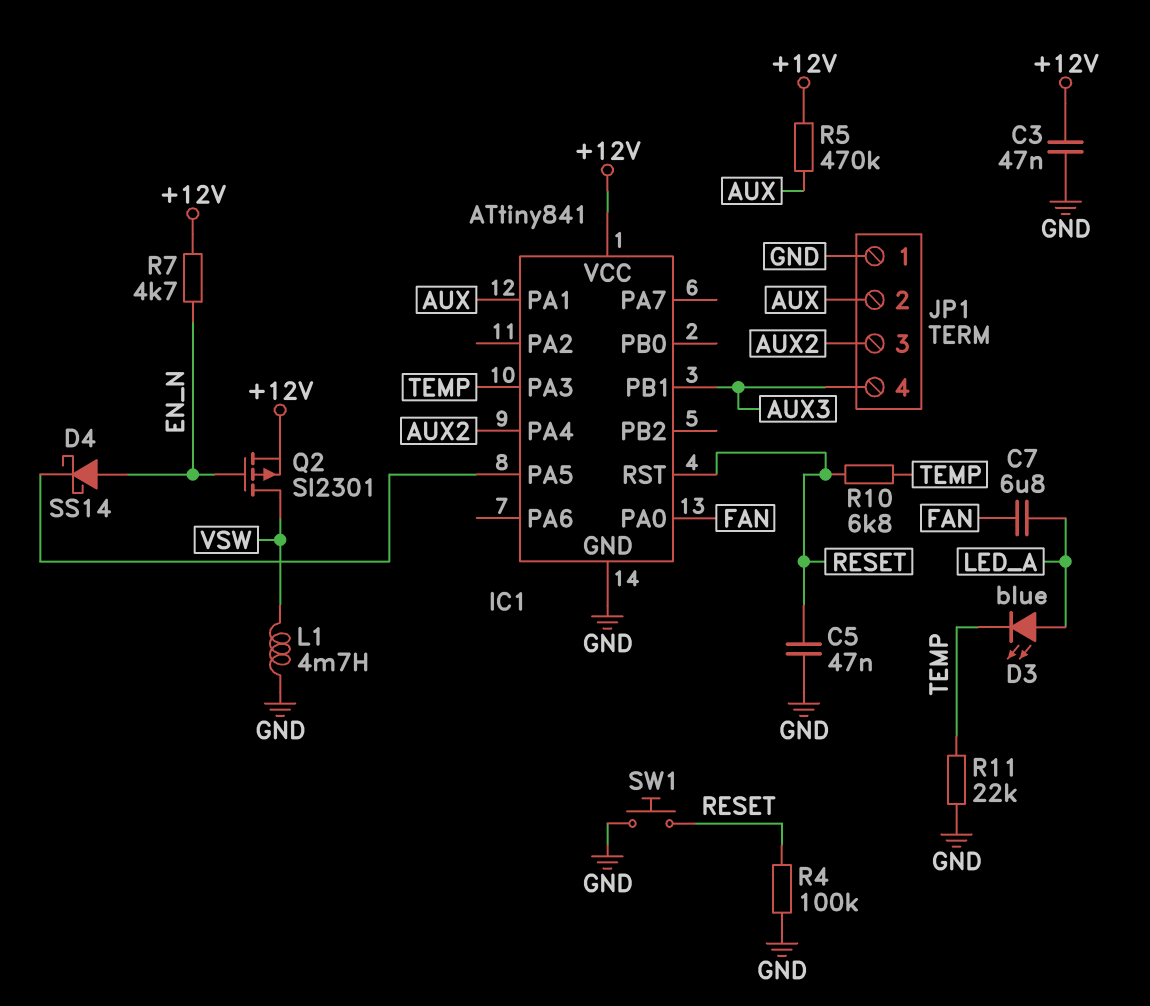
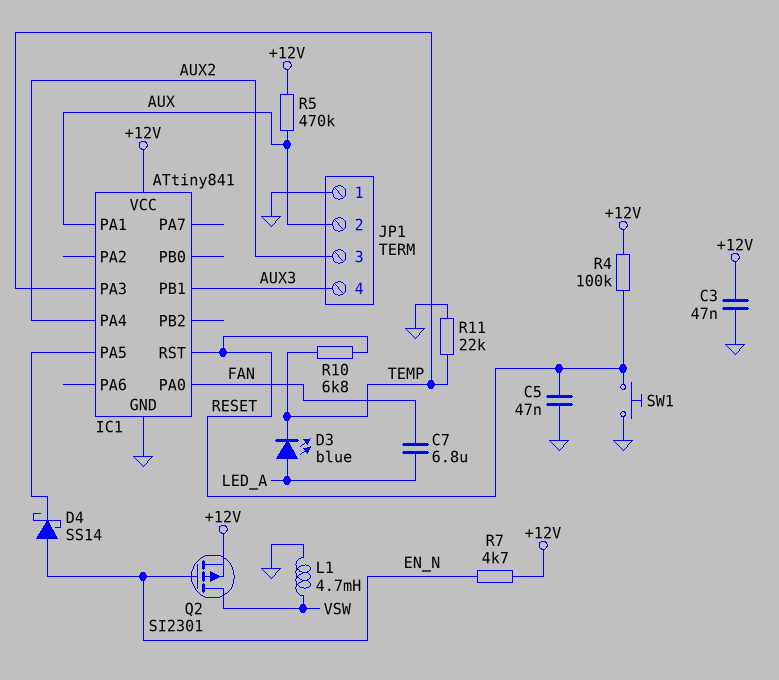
R4: 100k (GND, RESET) -> 100k (+12V, RESET)

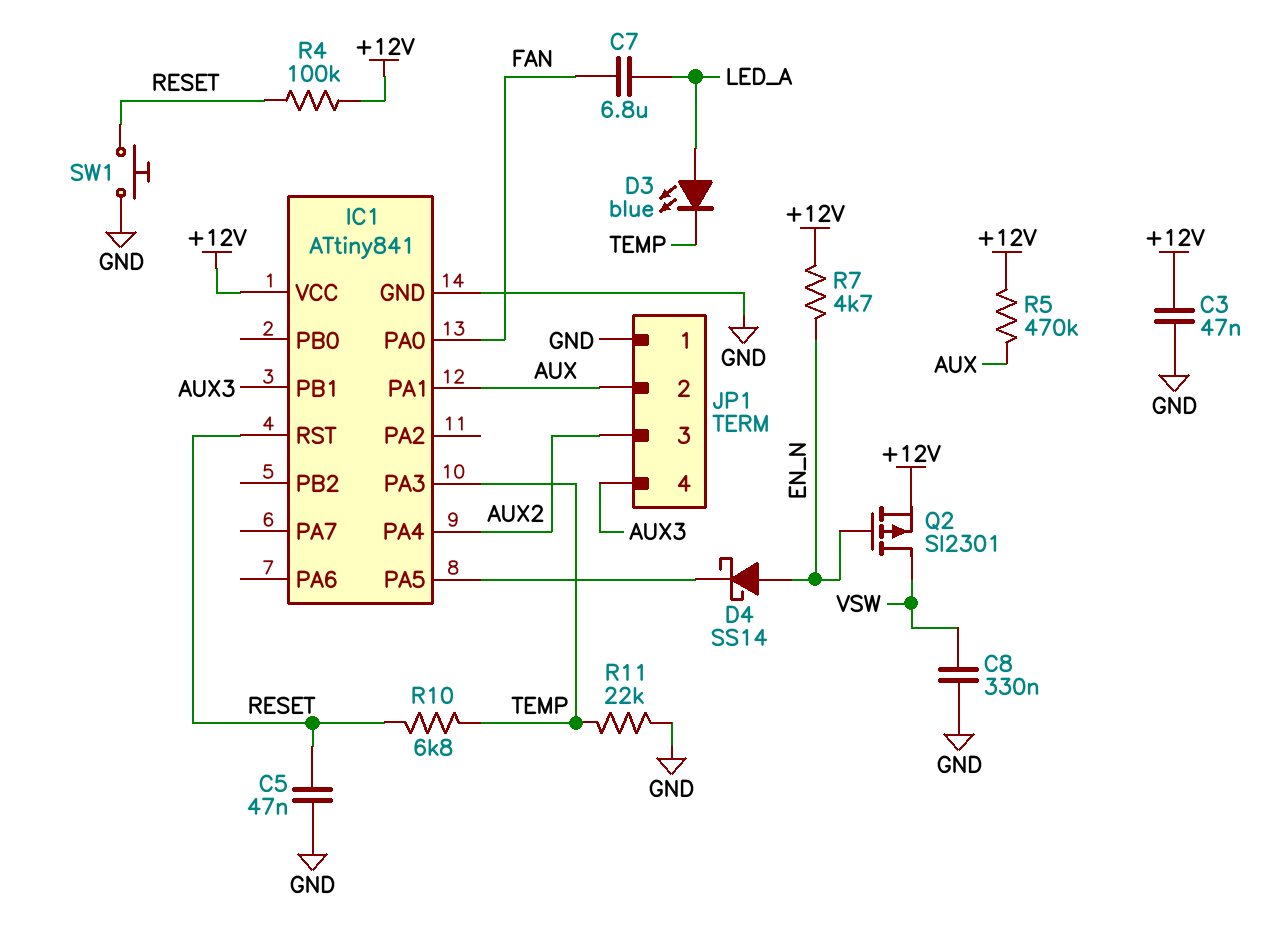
C8: none -> 330nF (GND, VSW)
L1: 4.7mH (GND, VSW) -> none

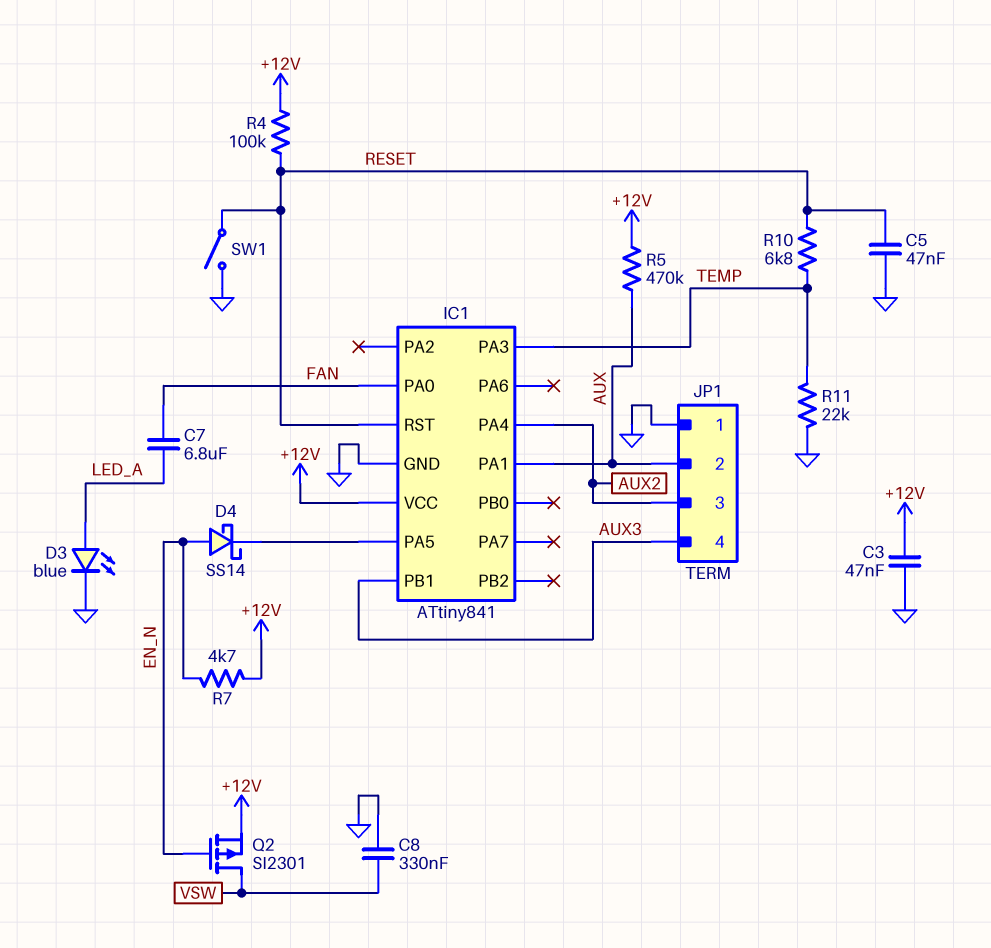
D3: LED blue (A LED_A, K TEMP) -> LED blue (A LED_A, K GND)
SW1: button (GND, RESET) -> switch (GND, RESET)

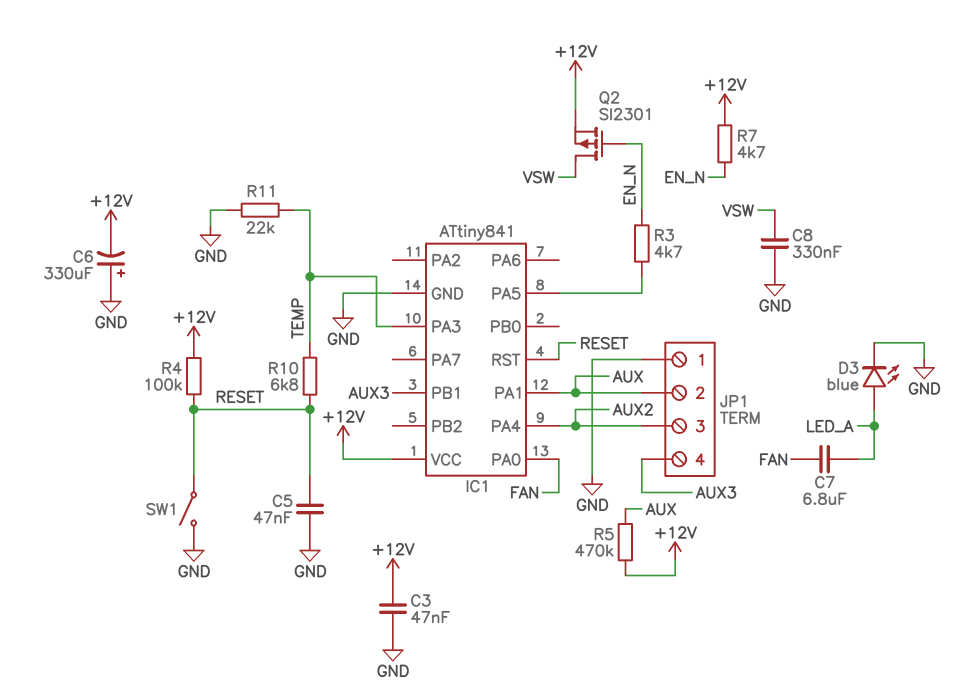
C6: none -> 330uF (plus GND, minus +12V)
D4: schottky SS14 (A EN_N, K IC1/PA5) -> none
R3: none -> 4.7k (EN_N, IC1/PA5)

